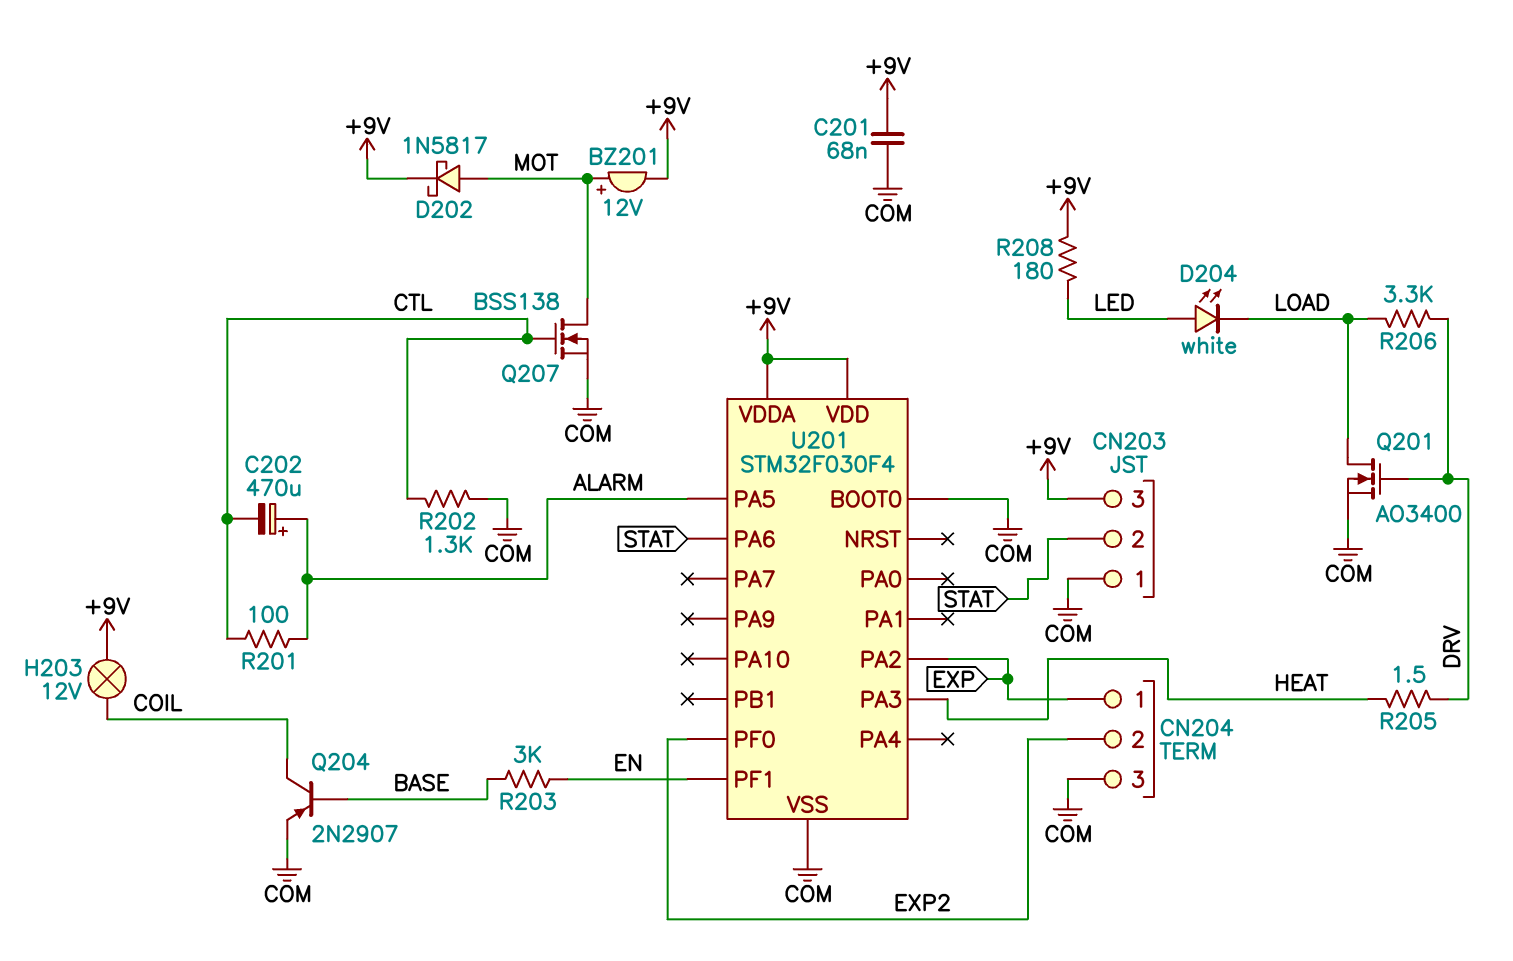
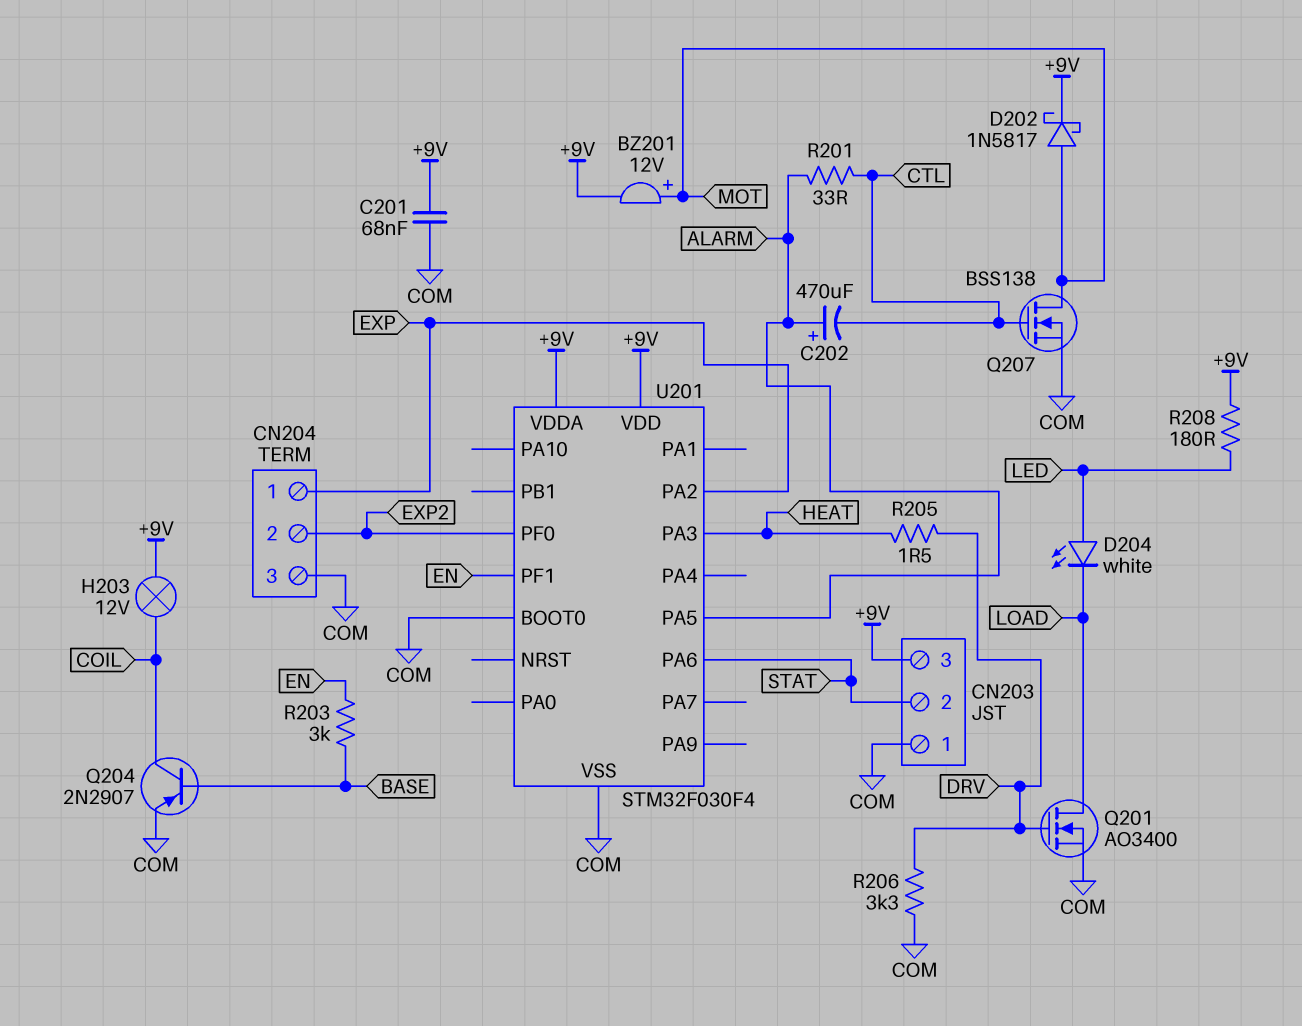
R201: 100 (ALARM, CTL) -> 33 (ALARM, CTL)
R202: 1.3k (COM, CTL) -> none
R206: 3.3k (DRV, LOAD) -> 3.3k (COM, DRV)

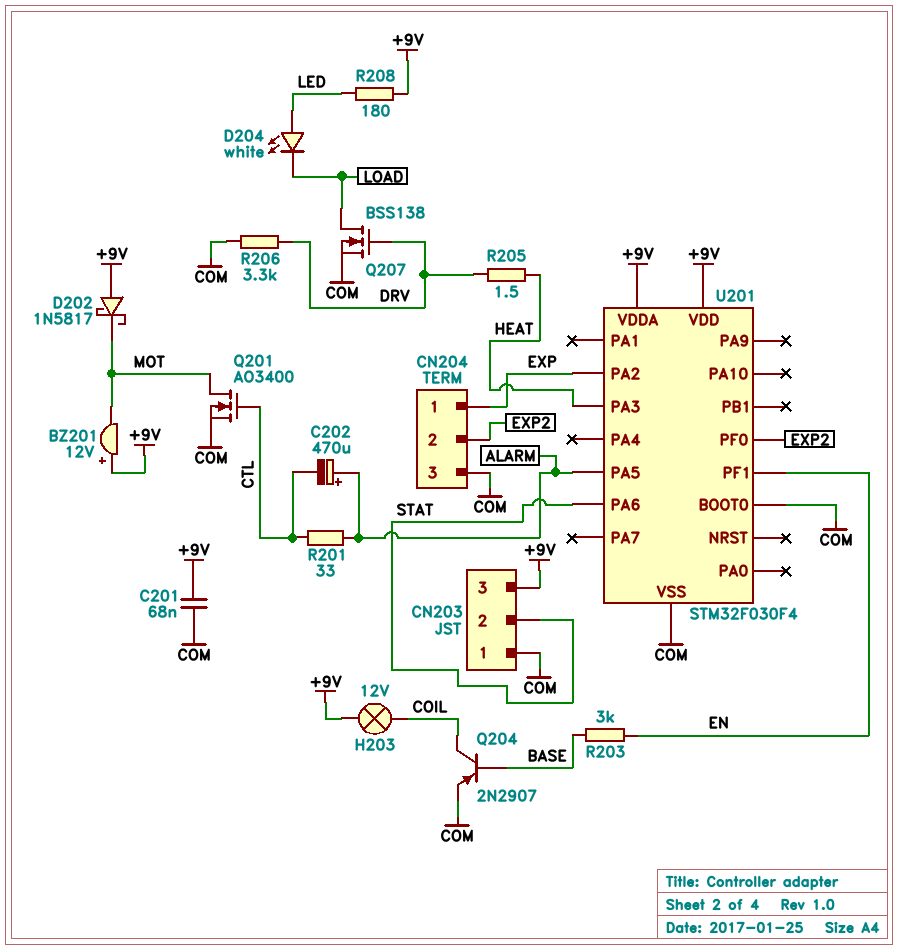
BZ201: buzzer 12V (plus MOT, minus +9V) -> buzzer 12V (plus +9V, minus MOT)
D202: schottky 1N5817 (A MOT, K +9V) -> schottky 1N5817 (A +9V, K MOT)
Q201: NMOS AO3400 (G DRV, D LOAD, S COM) -> NMOS AO3400 (G CTL, D MOT, S COM)
Q207: NMOS BSS138 (G CTL, D MOT, S COM) -> NMOS BSS138 (G DRV, D LOAD, S COM)

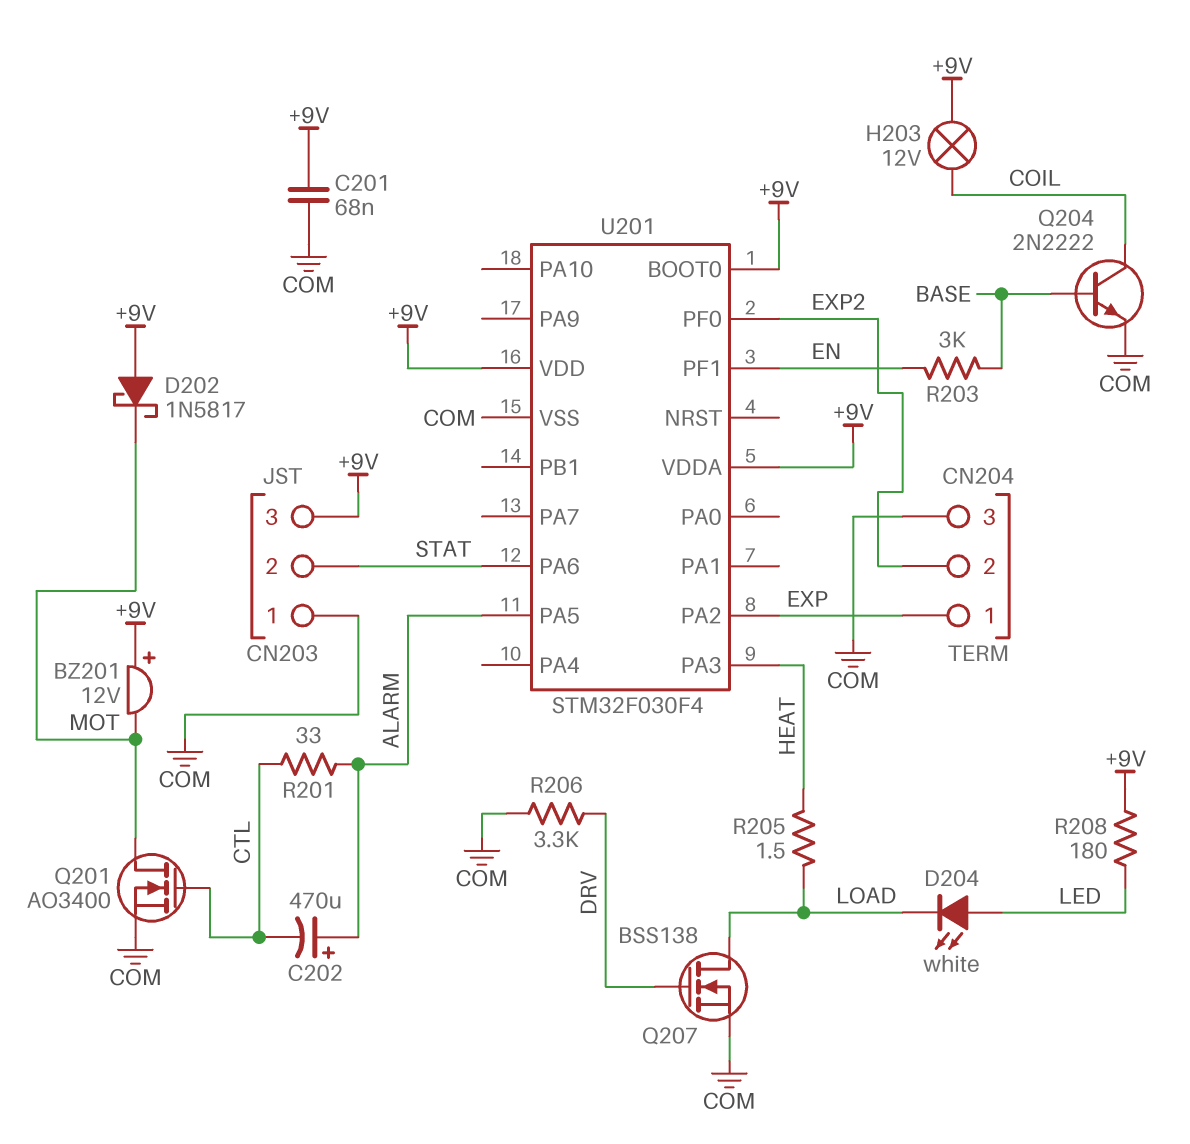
Q204: PNP 2N2907 (B BASE, C COIL, E COM) -> NPN 2N2222 (B BASE, C COIL, E COM)
R205: 1.5 (DRV, HEAT) -> 1.5 (HEAT, LOAD)
U201 pin BOOT0: COM -> +9V

